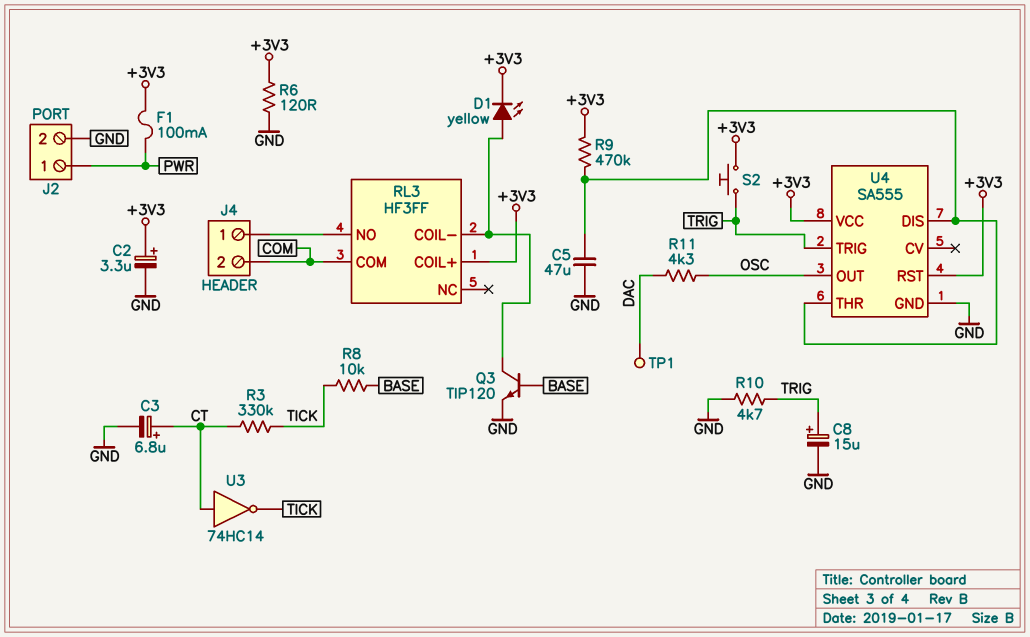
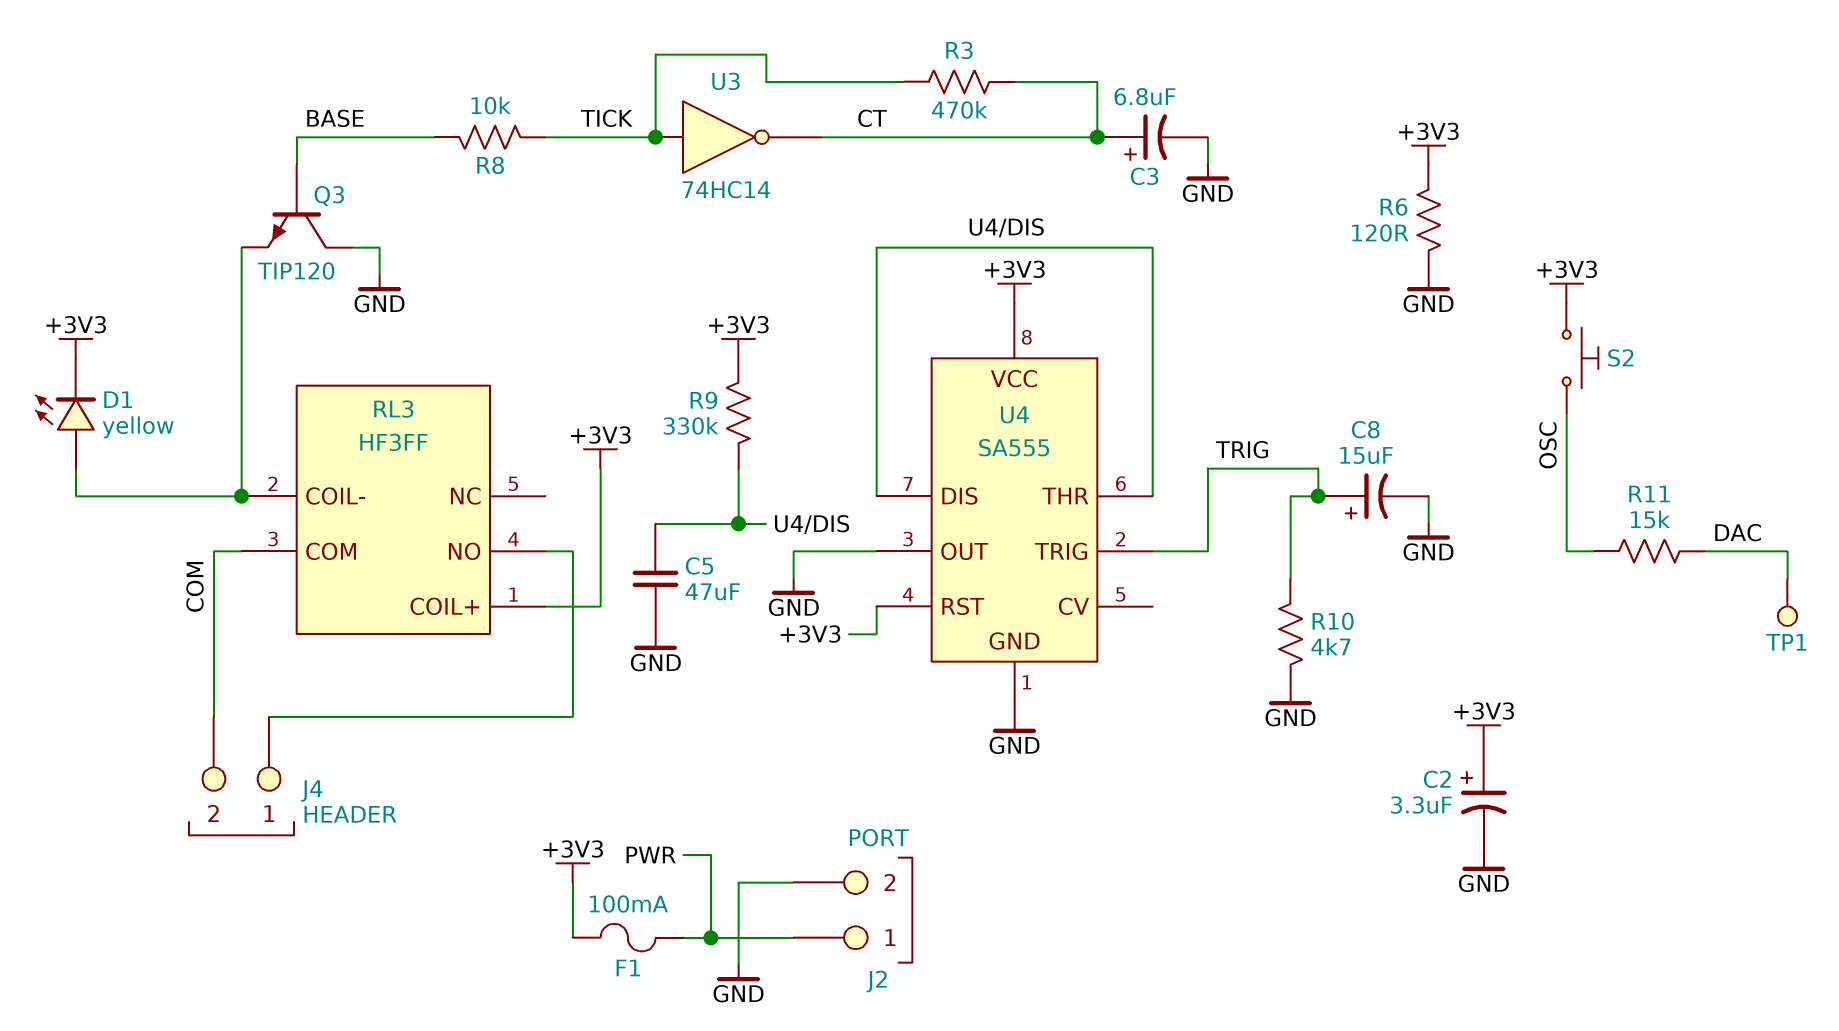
Q3: NPN TIP120 (B BASE, C RL3/COIL-, E GND) -> NPN TIP120 (B BASE, C GND, E RL3/COIL-)
R3: 330k (CT, TICK) -> 470k (CT, TICK)
R9: 470k (+3V3, U4/DIS) -> 330k (+3V3, U4/DIS)
R11: 4.3k (DAC, OSC) -> 15k (DAC, OSC)
S2: button (+3V3, TRIG) -> button (+3V3, OSC)
U3: NOT 74HC14 (in CT, out TICK) -> NOT 74HC14 (in TICK, out CT)
U4 pin OUT: OSC -> GND

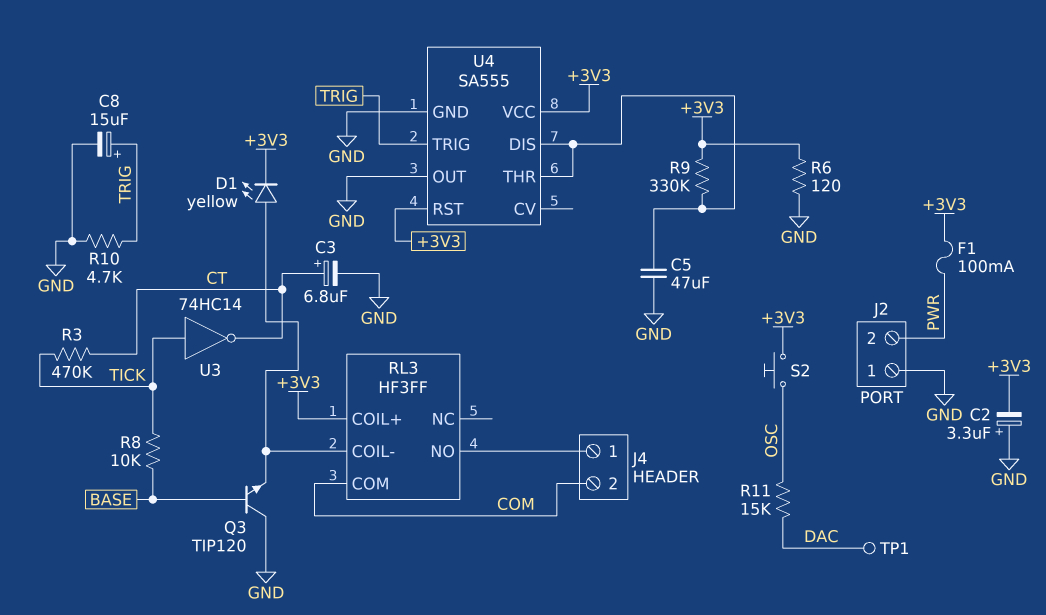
C2: 3.3uF (plus +3V3, minus GND) -> 3.3uF (plus GND, minus +3V3)
J2 pin 1: PWR -> GND
J2 pin 2: GND -> PWR

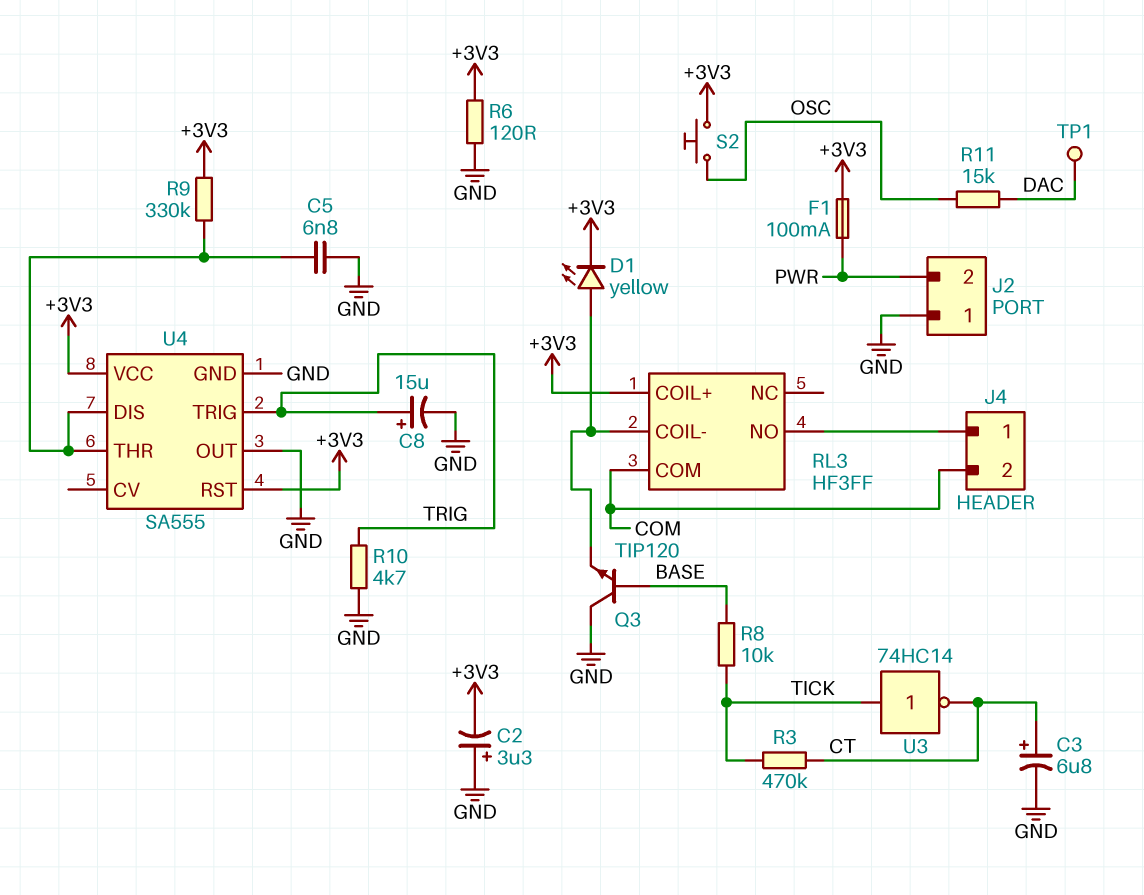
C5: 47uF (GND, U4/DIS) -> 6.8nF (GND, U4/DIS)

